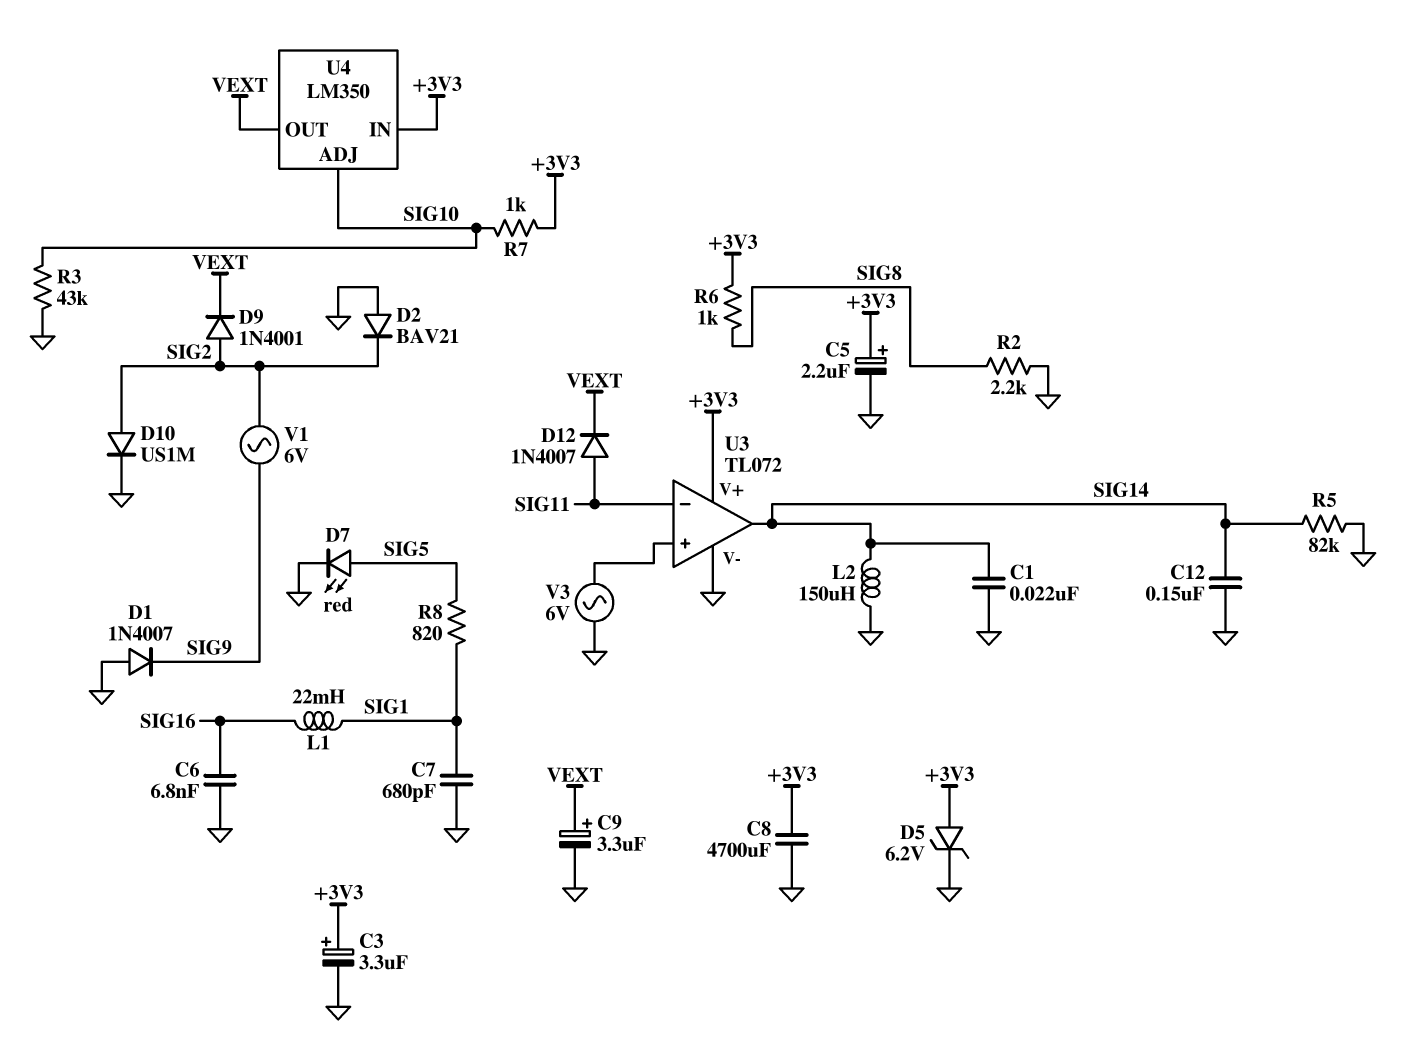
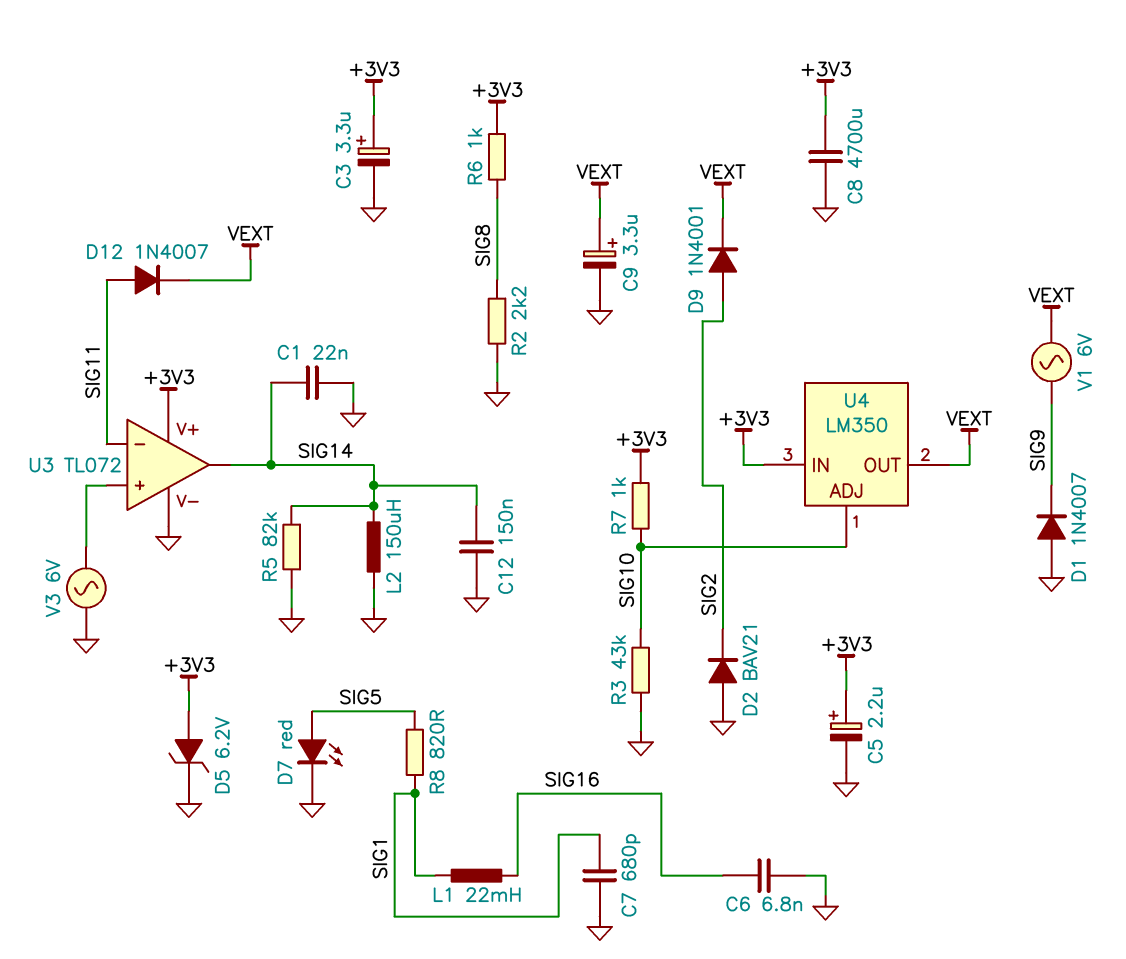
D10: diode US1M (A SIG2, K GND) -> none
V1: AC 6V (SIG2, SIG9) -> AC 6V (SIG9, VEXT)

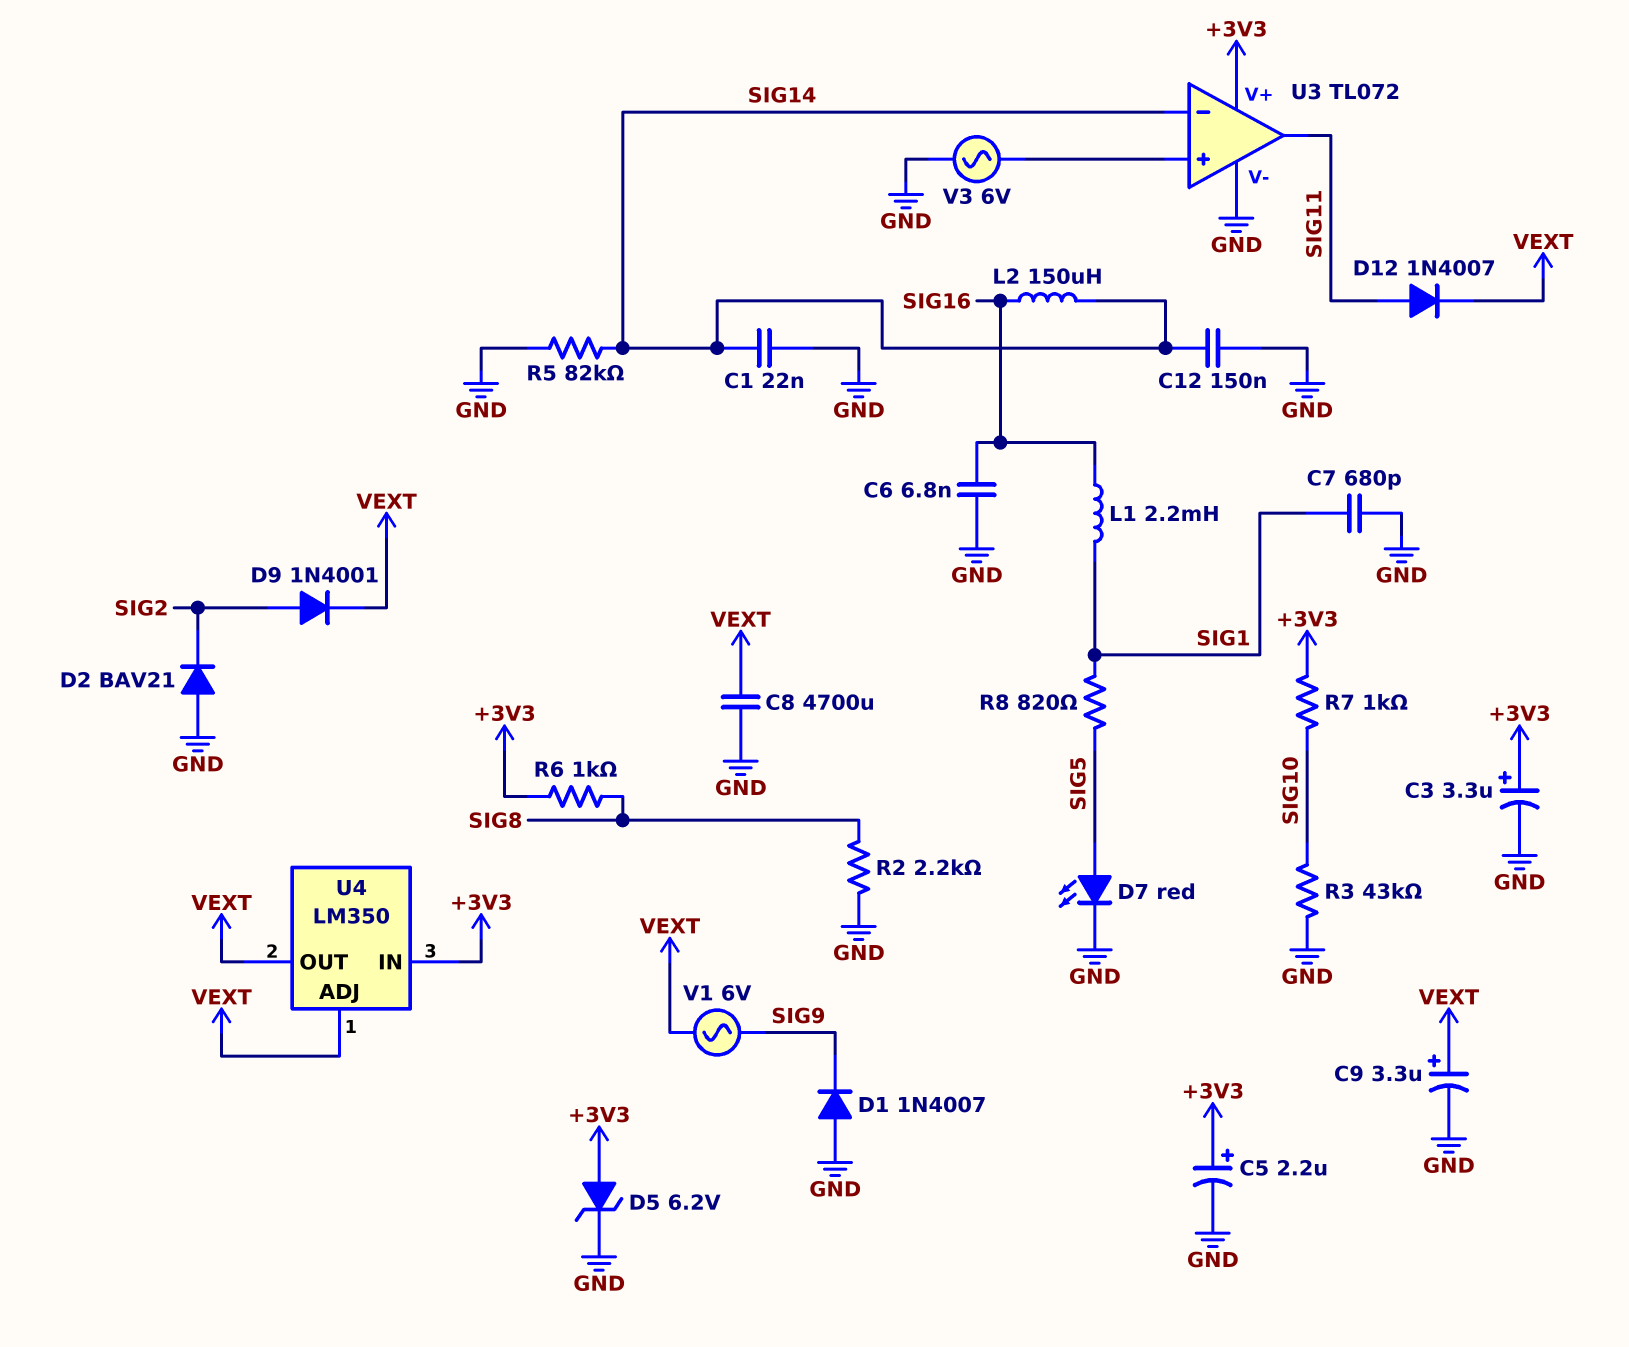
C8: 4700uF (+3V3, GND) -> 4700uF (GND, VEXT)
L1: 22mH (SIG1, SIG16) -> 2.2mH (SIG1, SIG16)
L2: 150uH (GND, SIG14) -> 150uH (SIG14, SIG16)
U3 pin in-: SIG11 -> SIG14
U3 pin out: SIG14 -> SIG11
U4 pin ADJ: SIG10 -> VEXT

